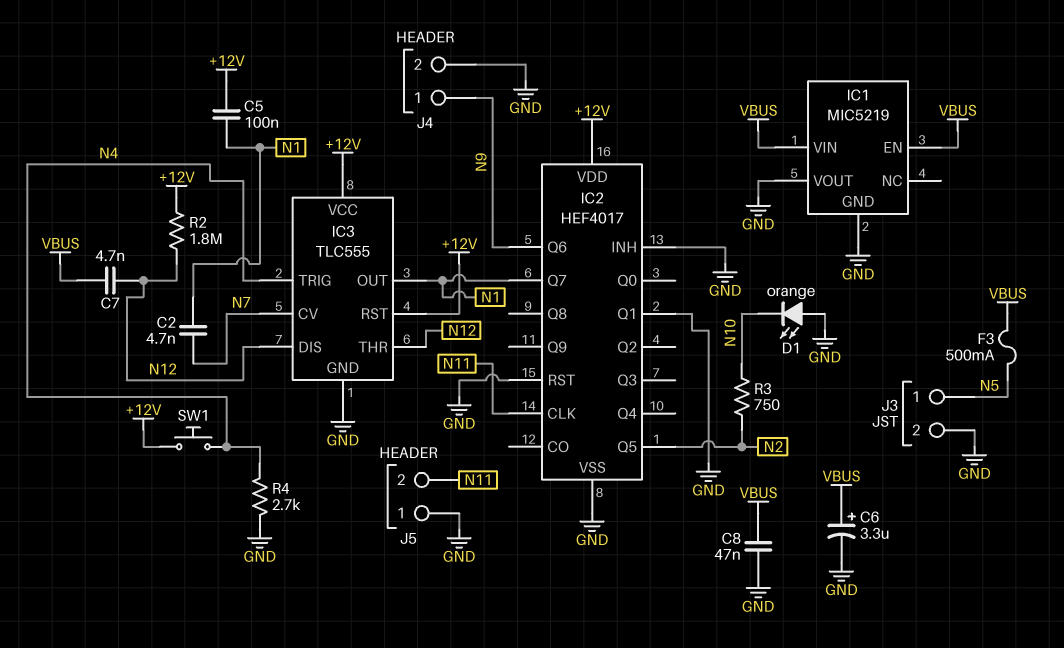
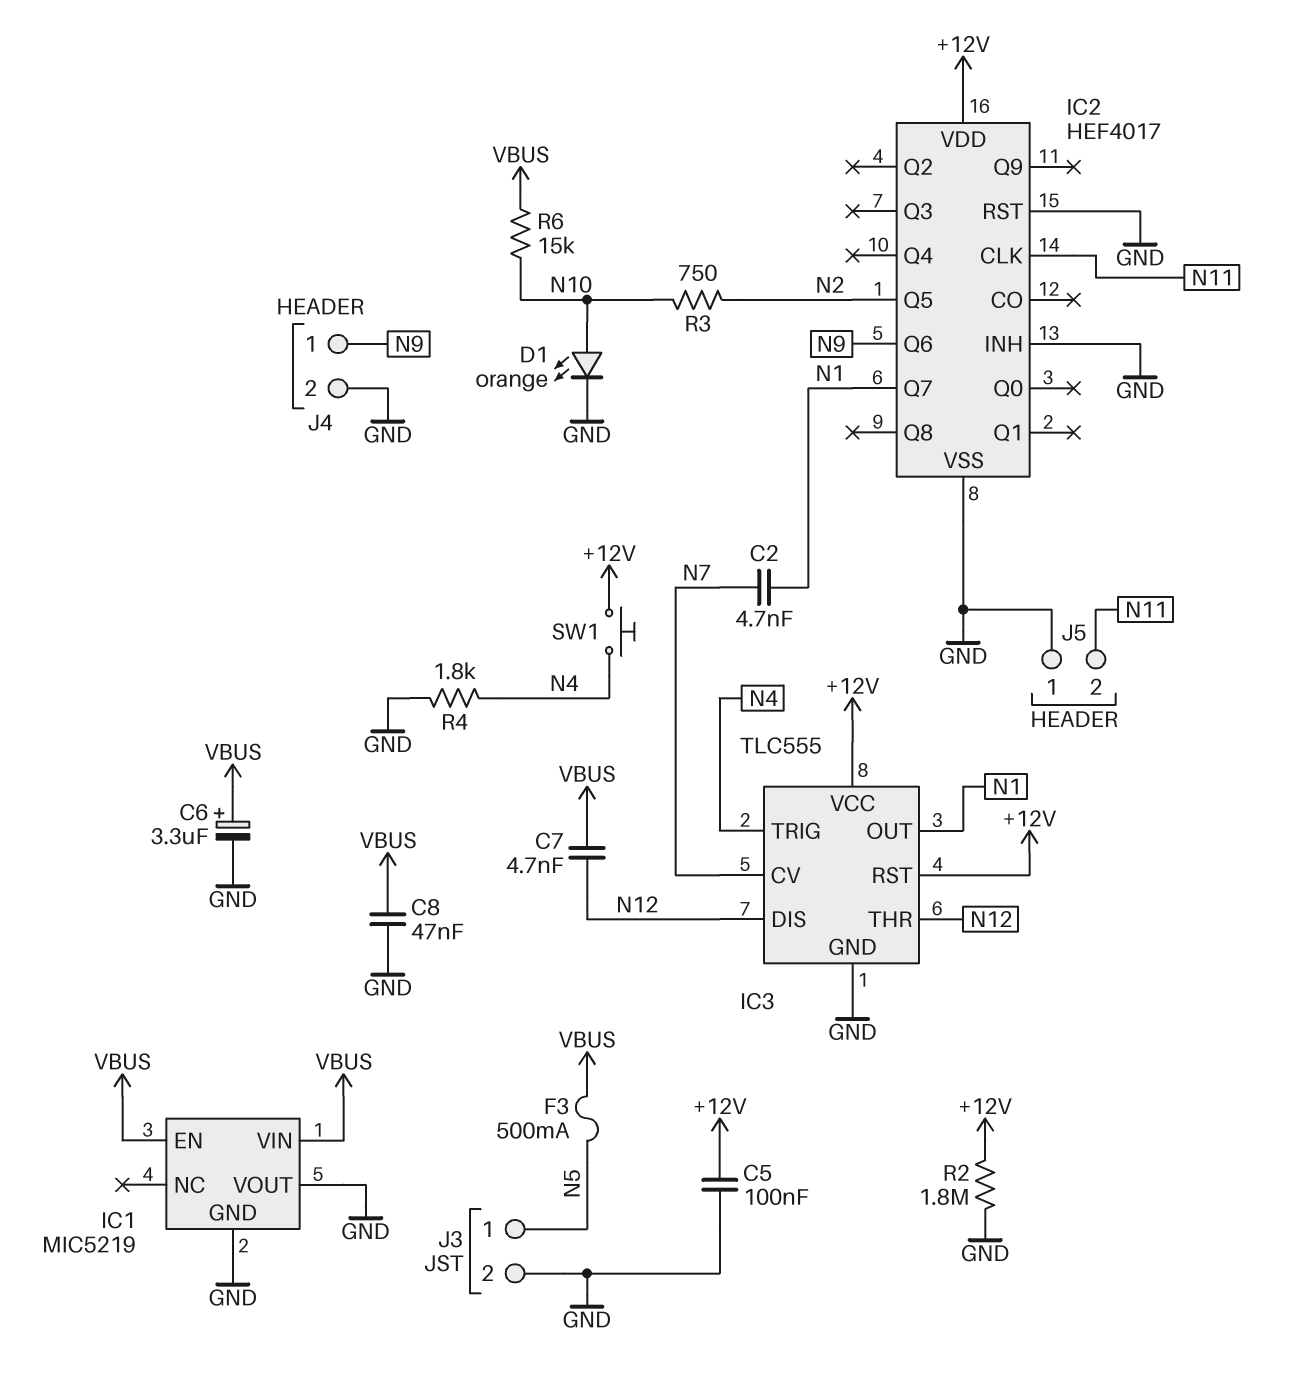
C5: 100nF (+12V, N1) -> 100nF (+12V, GND)
D1: LED orange (A GND, K N10) -> LED orange (A N10, K GND)
IC2 pin Q1: GND -> none
R2: 1.8M (+12V, N12) -> 1.8M (+12V, GND)
R4: 2.7k (GND, N4) -> 1.8k (GND, N4)
R6: none -> 15k (N10, VBUS)

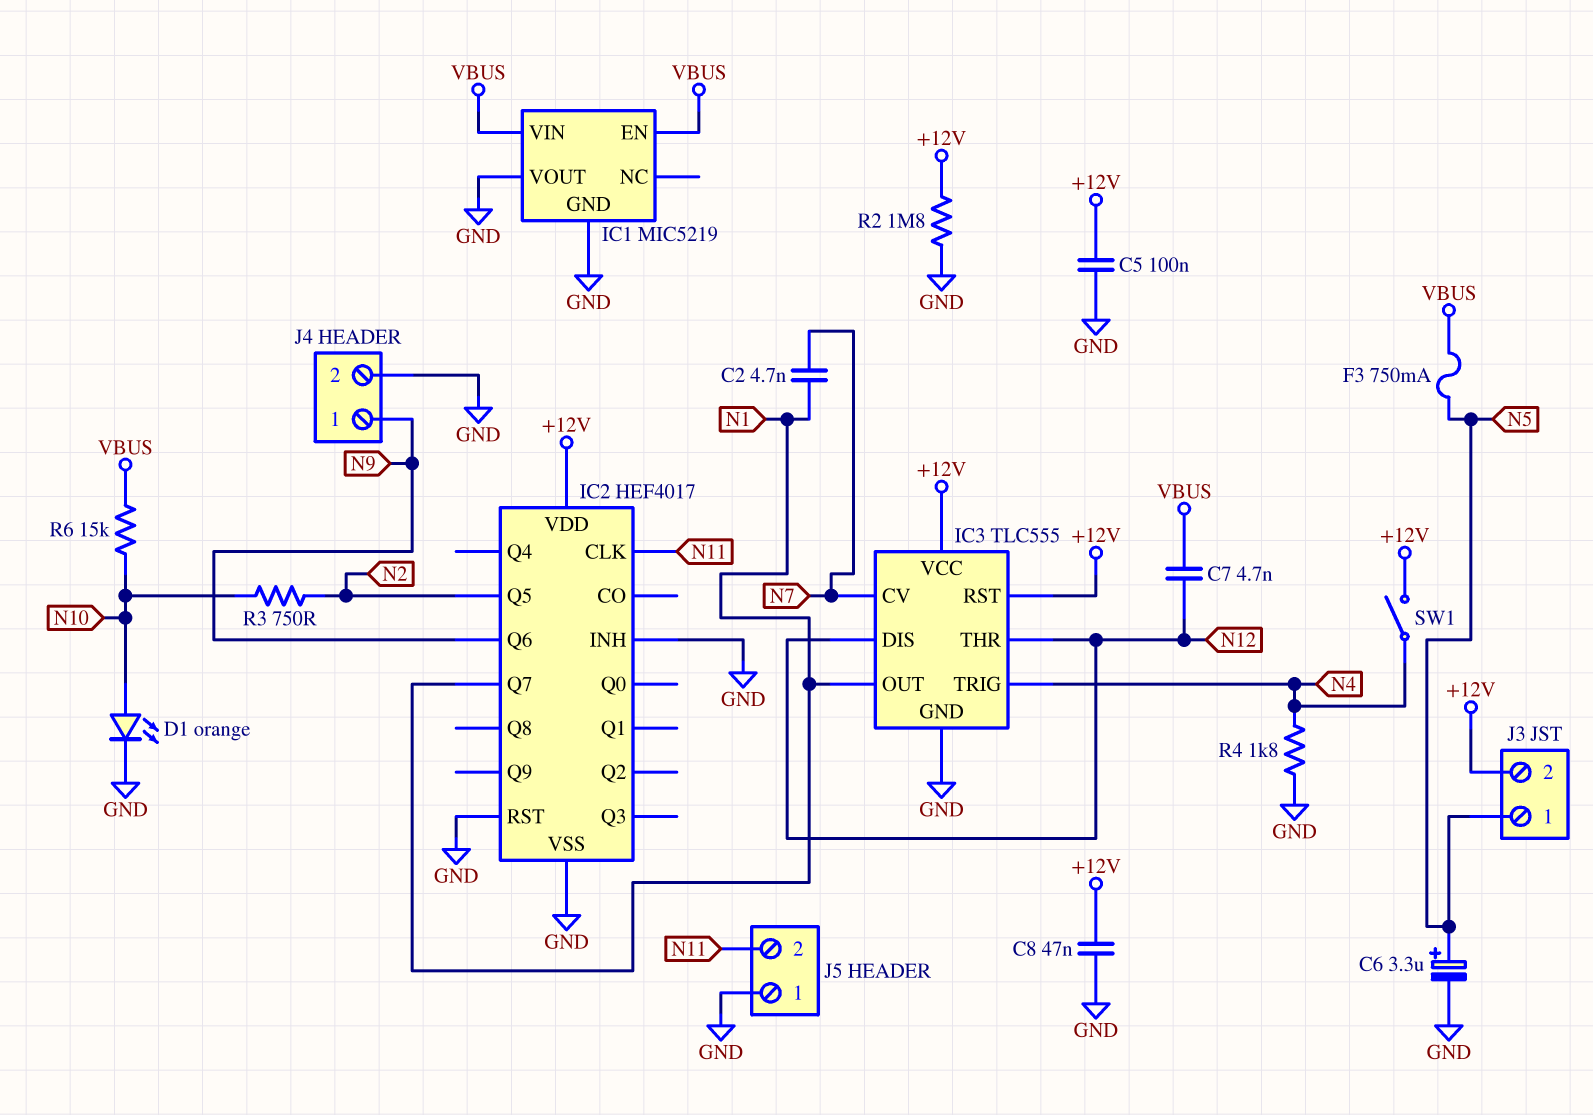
C6: 3.3uF (plus VBUS, minus GND) -> 3.3uF (plus N5, minus GND)
C8: 47nF (GND, VBUS) -> 47nF (+12V, GND)
F3: 500mA (N5, VBUS) -> 750mA (N5, VBUS)
J3 pin 2: GND -> +12V
SW1: button (+12V, N4) -> switch (+12V, N4)

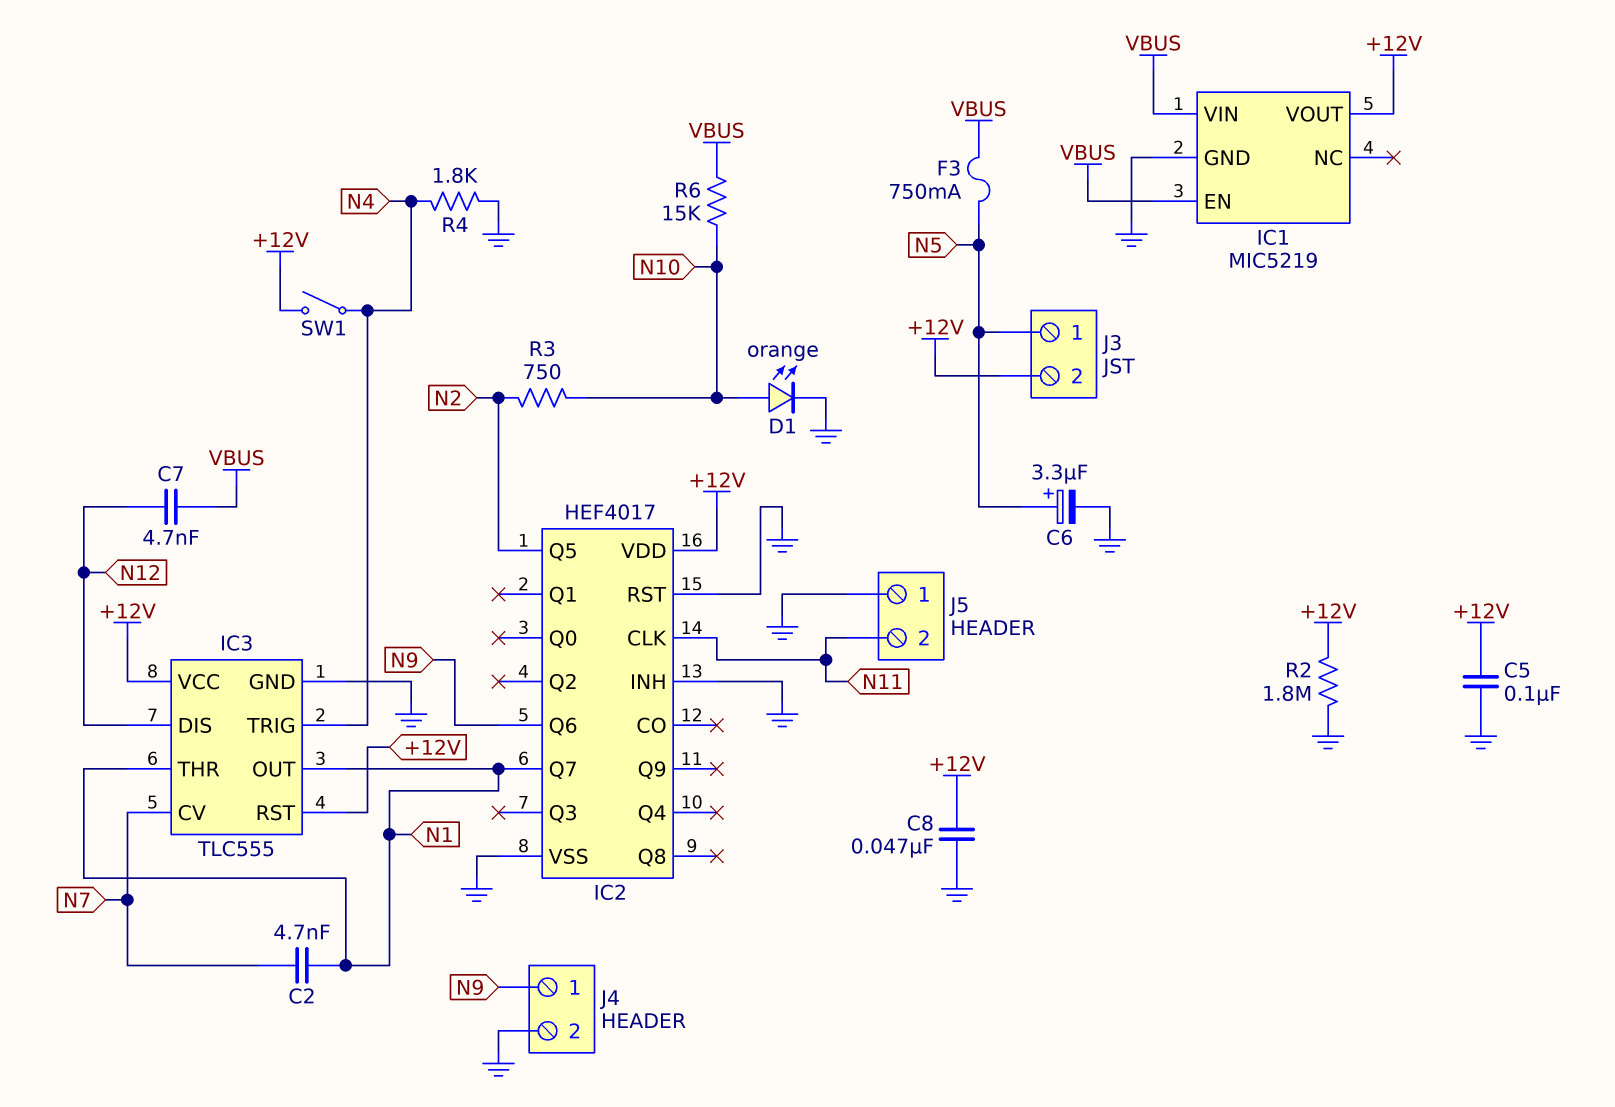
IC1 pin VOUT: GND -> +12V
IC3 pin THR: N12 -> N1

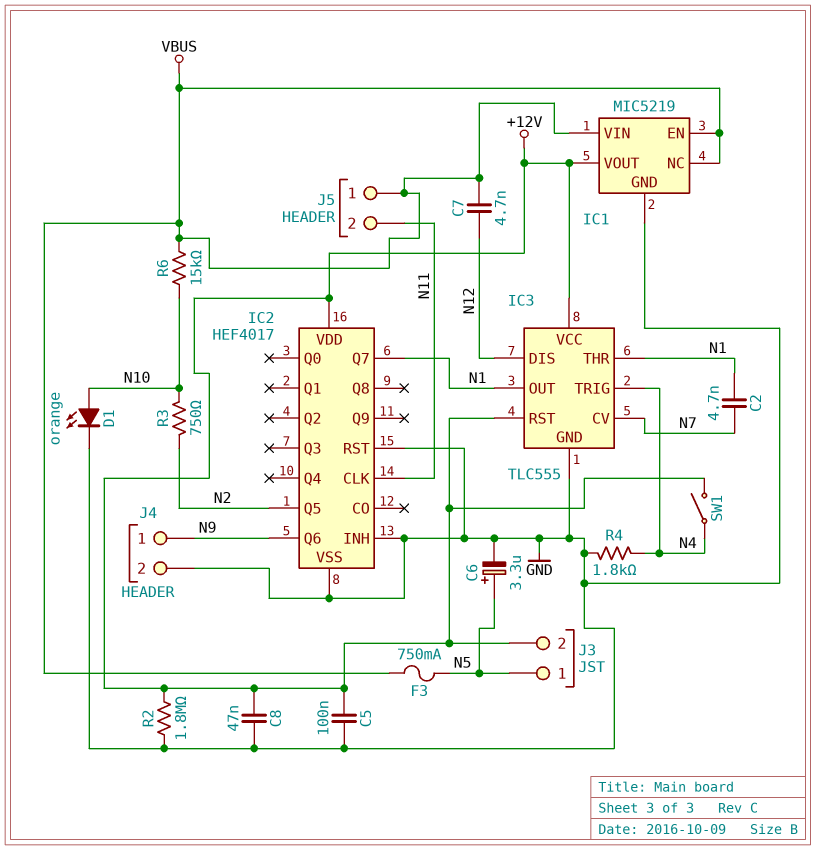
IC1 pin NC: none -> VBUS
J5 pin 1: GND -> VBUS

